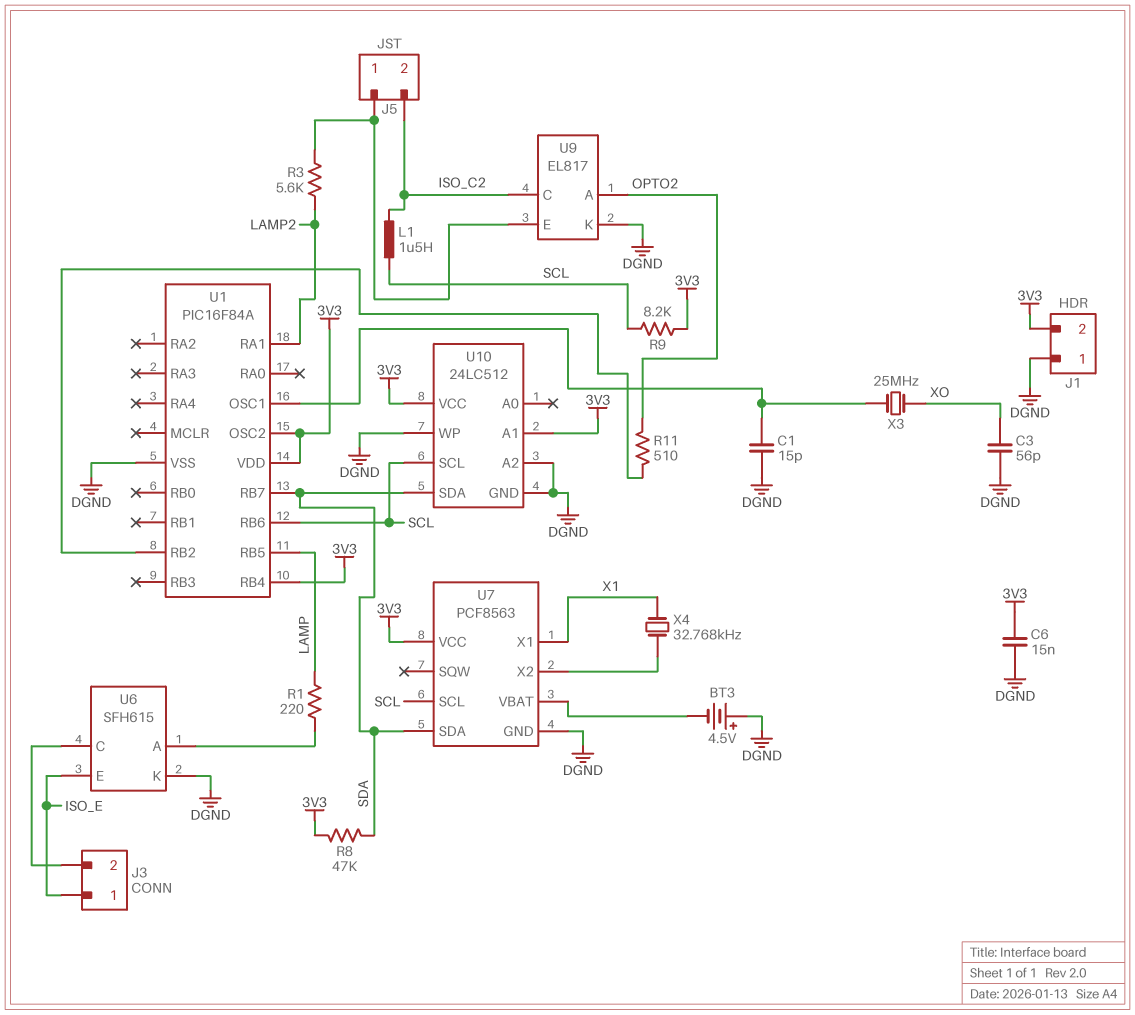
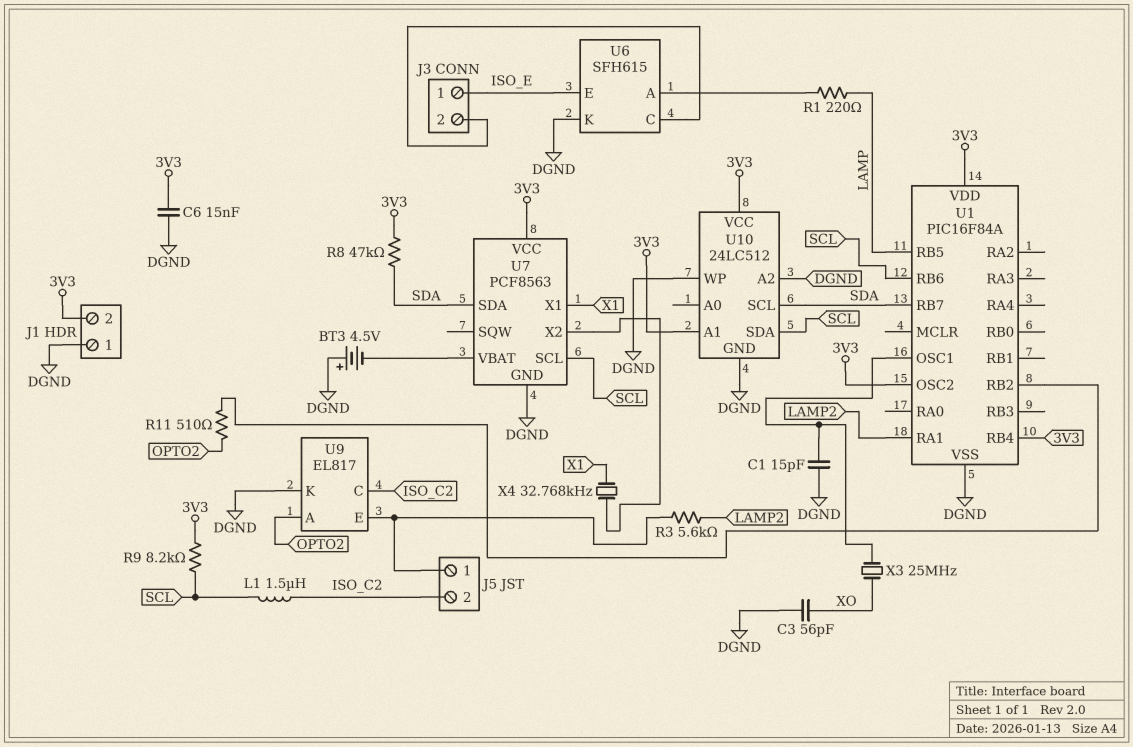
U10 pin SCL: SCL -> SDA
U10 pin SDA: SDA -> SCL

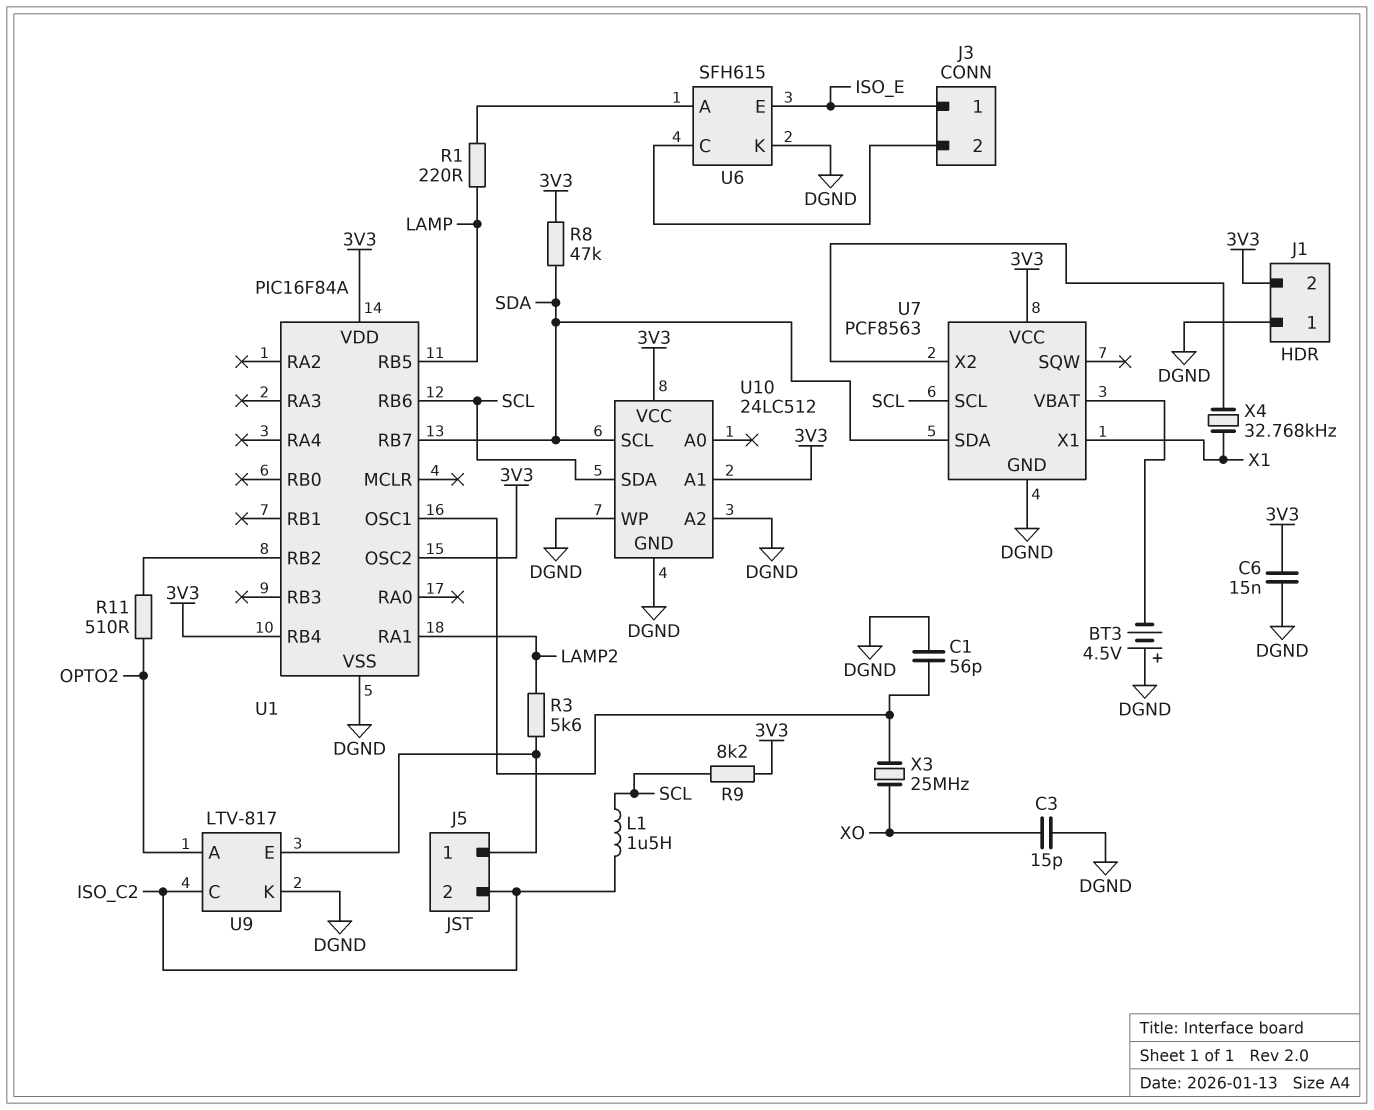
C1: 15pF (DGND, U1/OSC1) -> 56pF (DGND, U1/OSC1)
C3: 56pF (DGND, XO) -> 15pF (DGND, XO)
U9: EL817 -> LTV-817

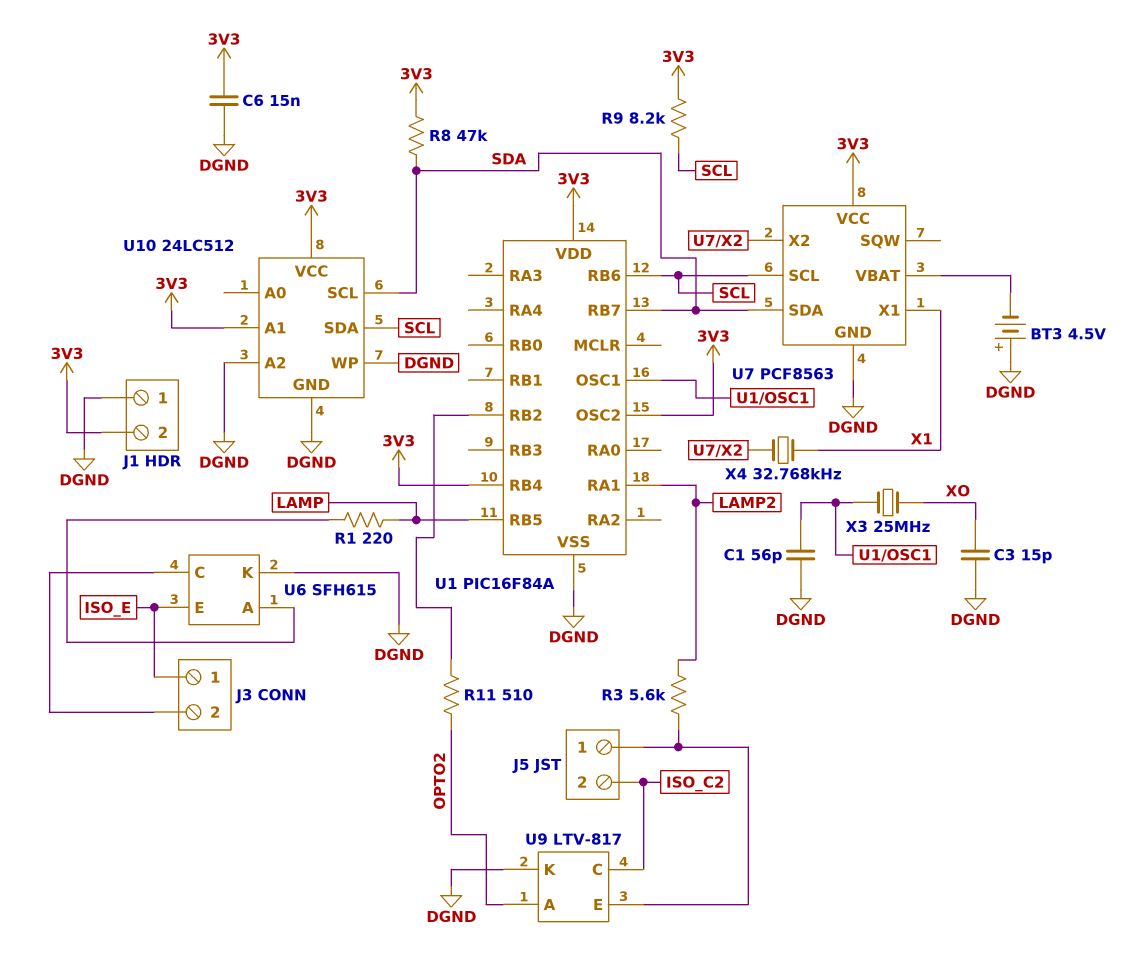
L1: 1.5uH (ISO_C2, SCL) -> none

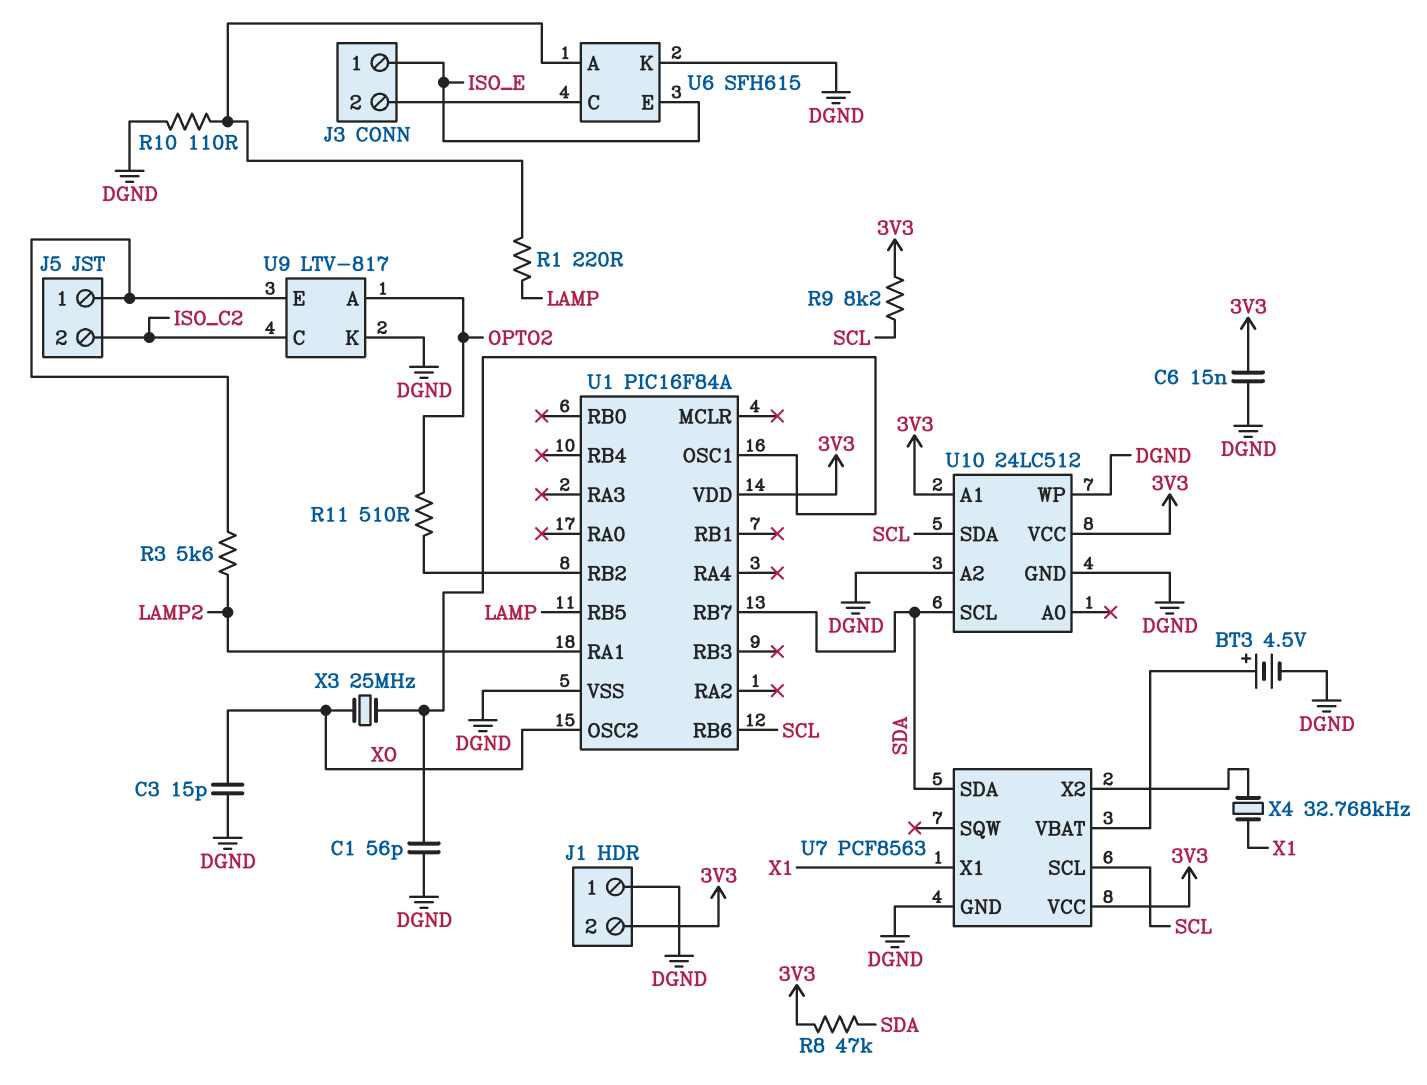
BT3: 4.5V (plus DGND, minus U7/VBAT) -> 4.5V (plus U7/VBAT, minus DGND)
R10: none -> 110 (DGND, U6/A)
U1 pin OSC2: 3V3 -> XO
U1 pin RB4: 3V3 -> none

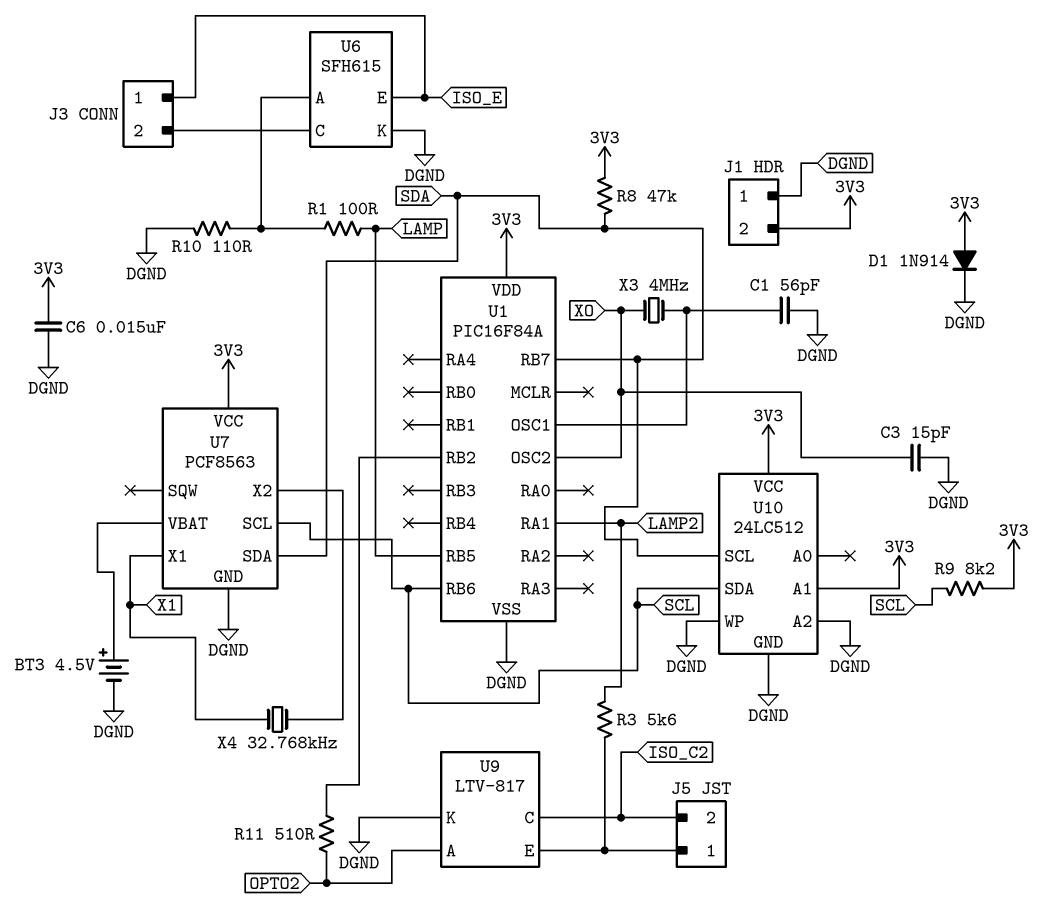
D1: none -> diode 1N914 (A 3V3, K DGND)
R1: 220 (LAMP, U6/A) -> 100 (LAMP, U6/A)
X3: 25MHz (U1/OSC1, XO) -> 4MHz (U1/OSC1, XO)

